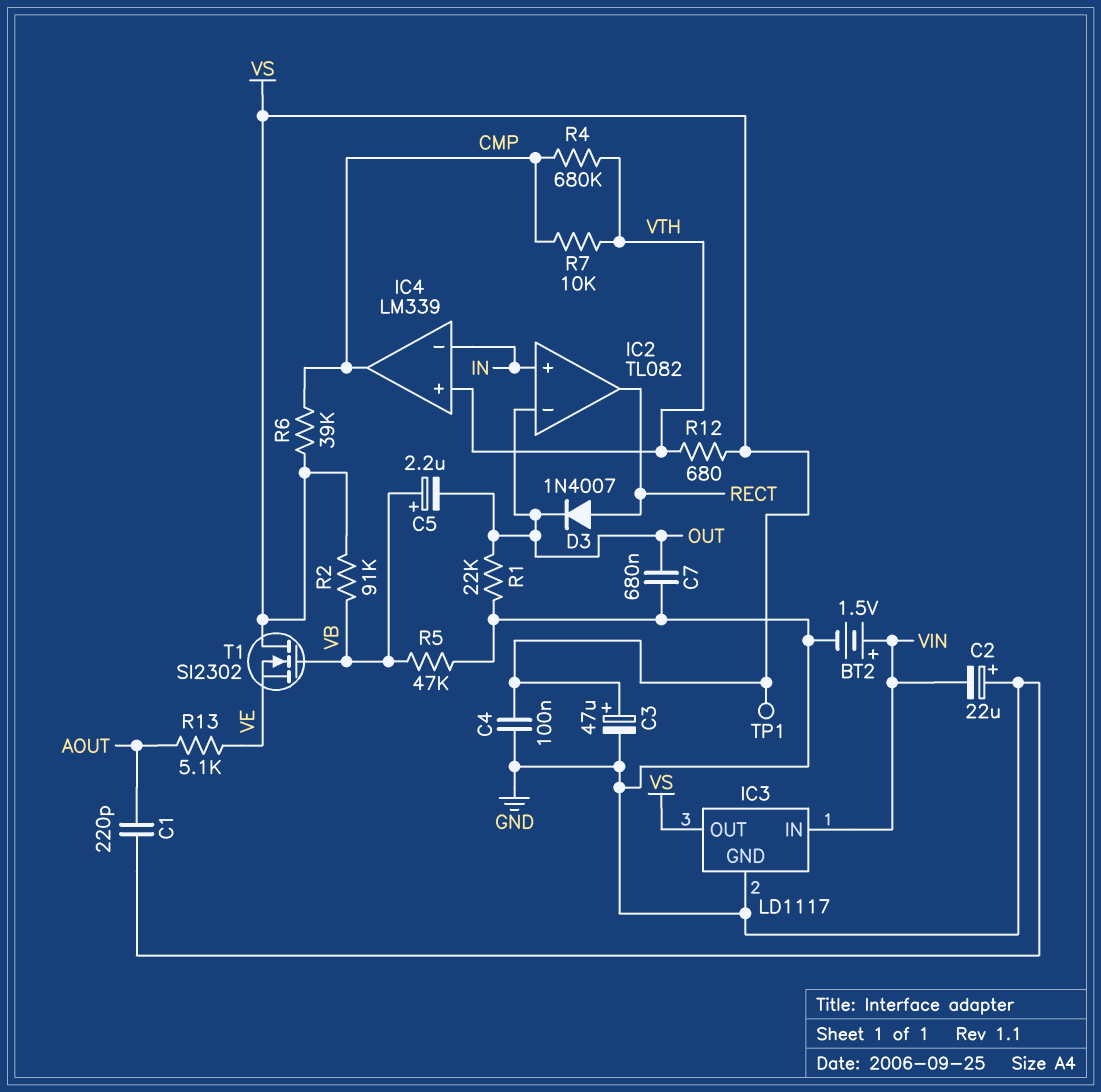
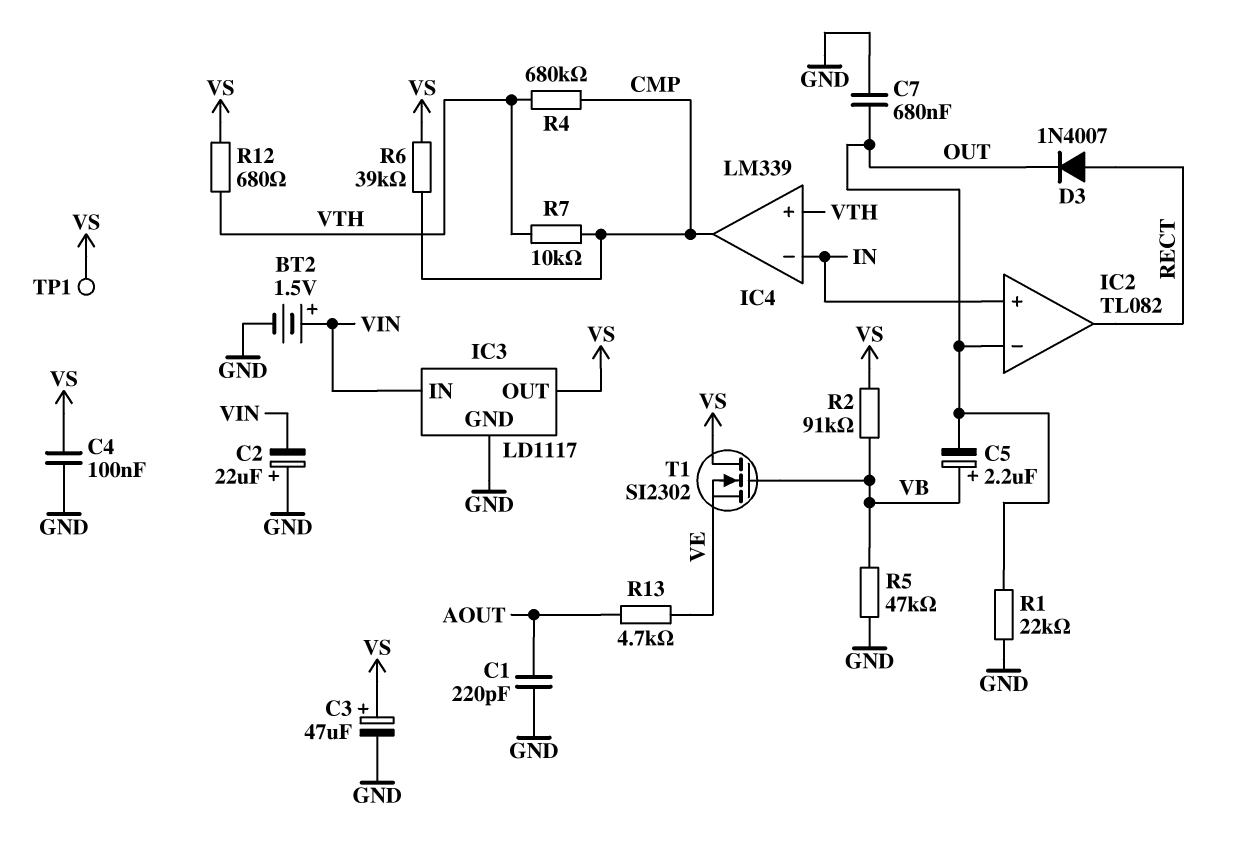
R13: 5.1k (AOUT, VE) -> 4.7k (AOUT, VE)

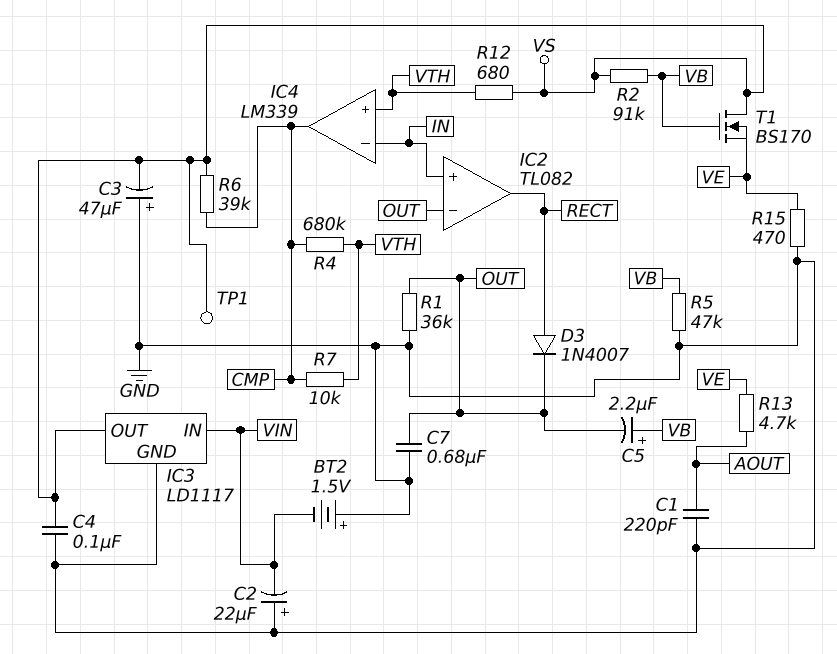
BT2: 1.5V (plus VIN, minus GND) -> 1.5V (plus GND, minus VIN)
C3: 47uF (plus VS, minus GND) -> 47uF (plus GND, minus VS)
R1: 22k (GND, OUT) -> 36k (GND, OUT)
R15: none -> 470 (GND, VE)
T1: NMOS SI2302 (G VB, D VS, S VE) -> NMOS BS170 (G VB, D VS, S VE)

